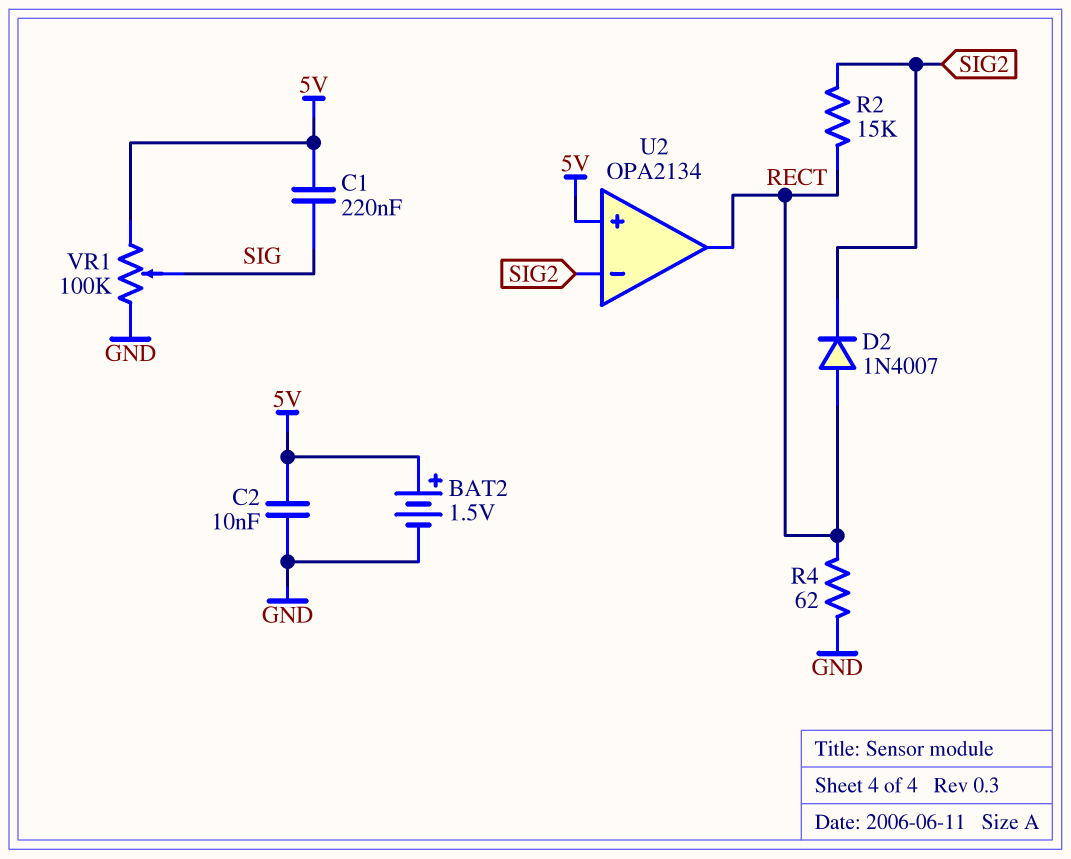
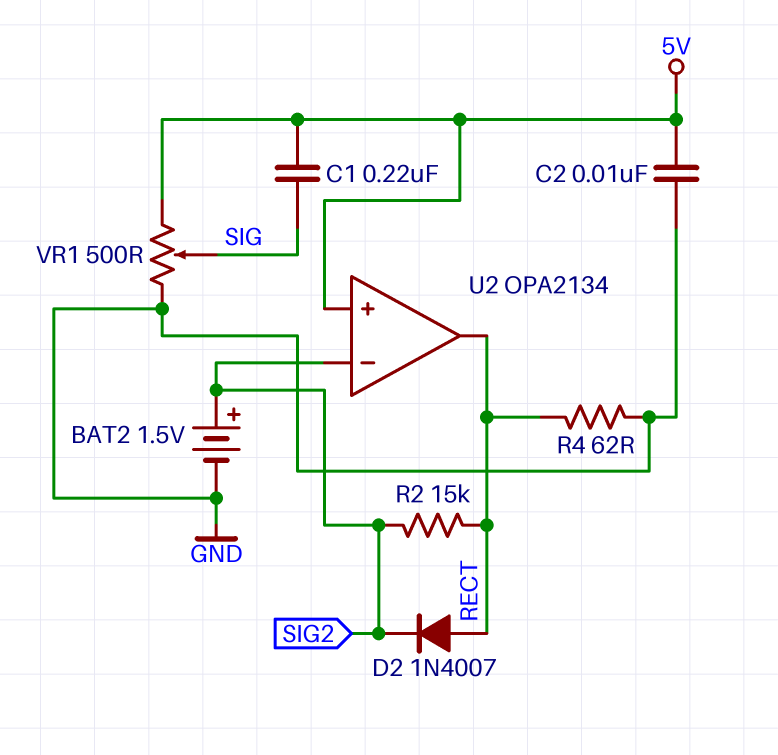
BAT2: 1.5V (plus 5V, minus GND) -> 1.5V (plus SIG2, minus GND)
VR1: 100k (5V, GND, wiper SIG) -> 500 (5V, GND, wiper SIG)

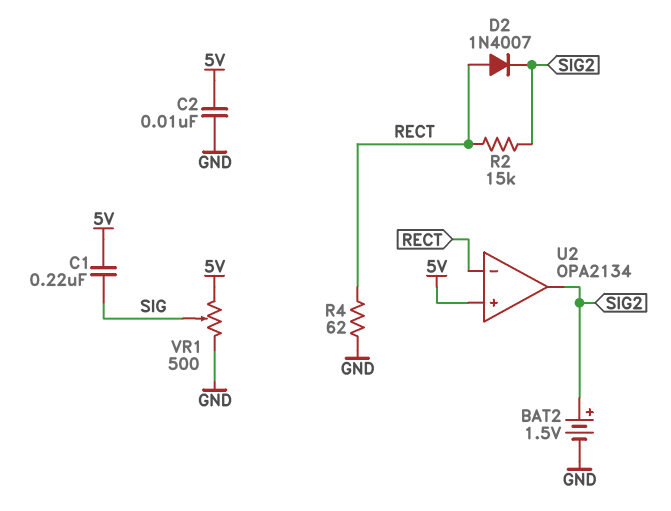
U2 pin in-: SIG2 -> RECT
U2 pin out: RECT -> SIG2

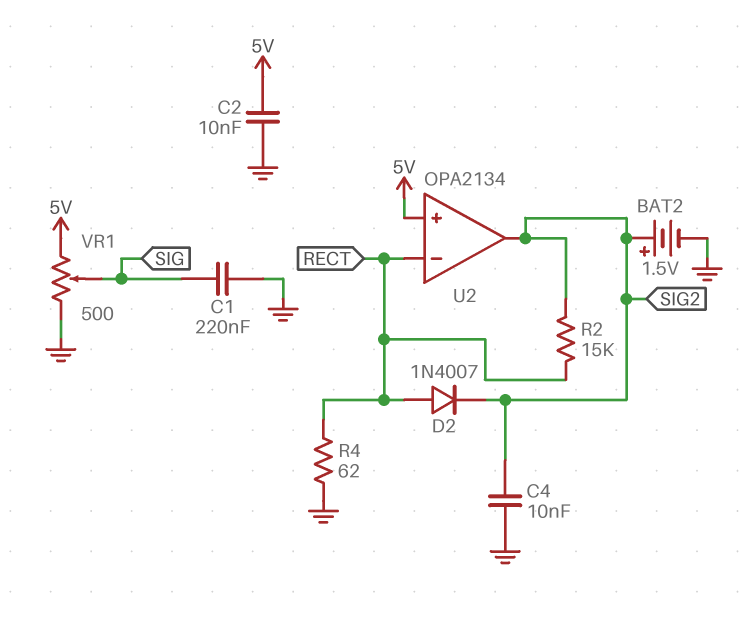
C1: 220nF (5V, SIG) -> 220nF (GND, SIG)
C4: none -> 10nF (GND, SIG2)

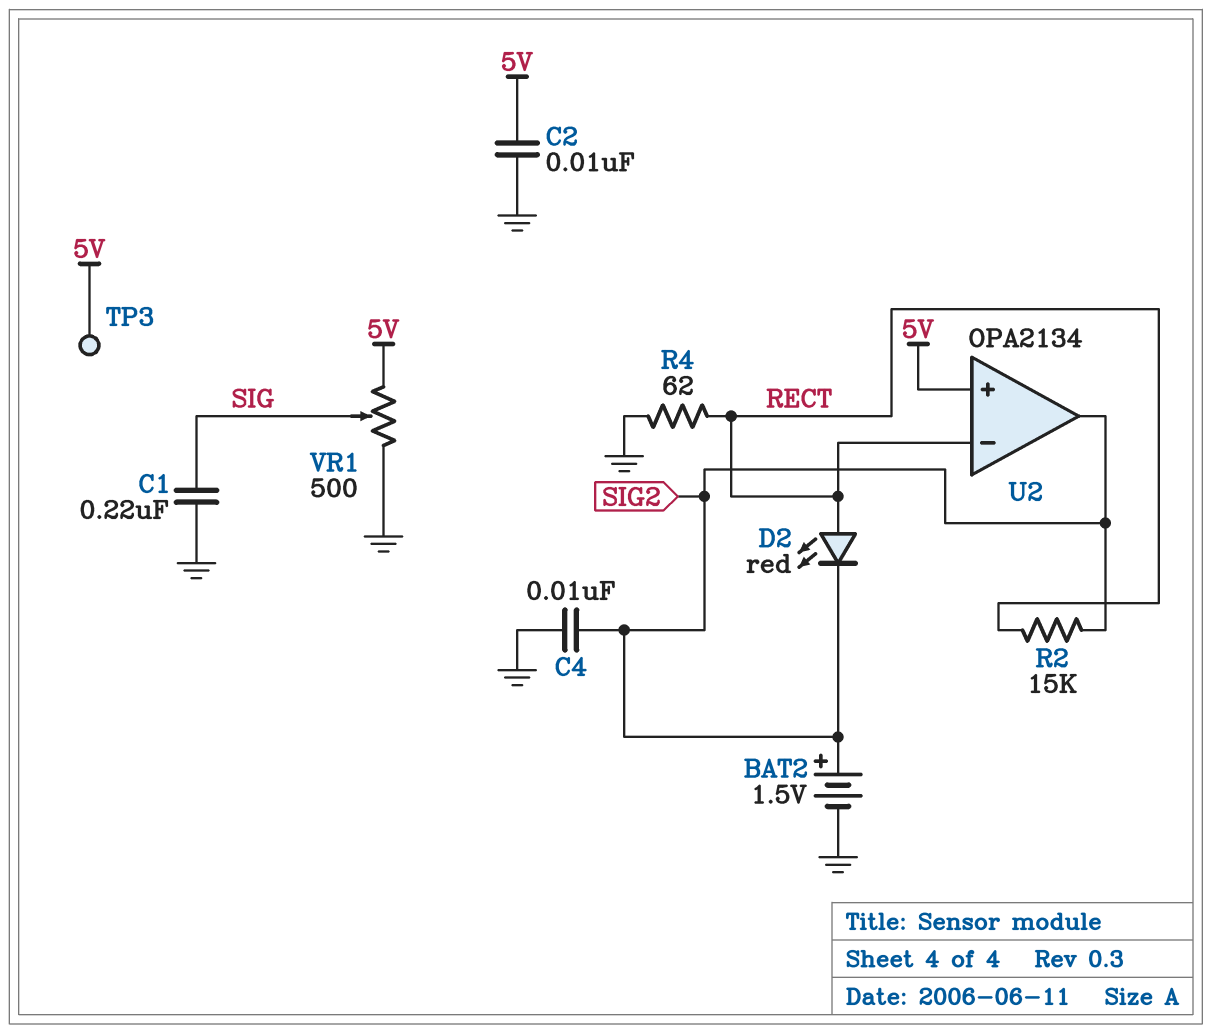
D2: diode 1N4007 (A RECT, K SIG2) -> LED red (A RECT, K SIG2)
TP3: none -> test point (5V)

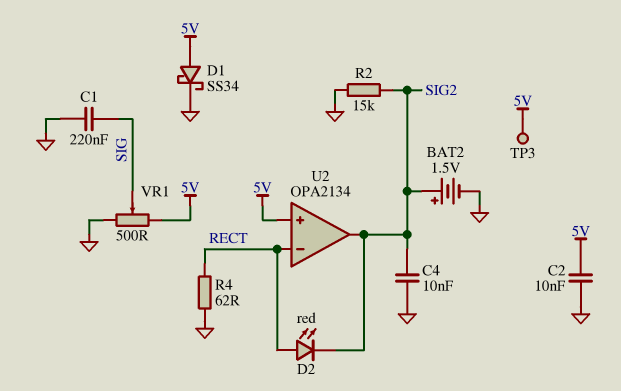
D1: none -> schottky SS34 (A 5V, K GND)
R2: 15k (RECT, SIG2) -> 15k (GND, SIG2)

